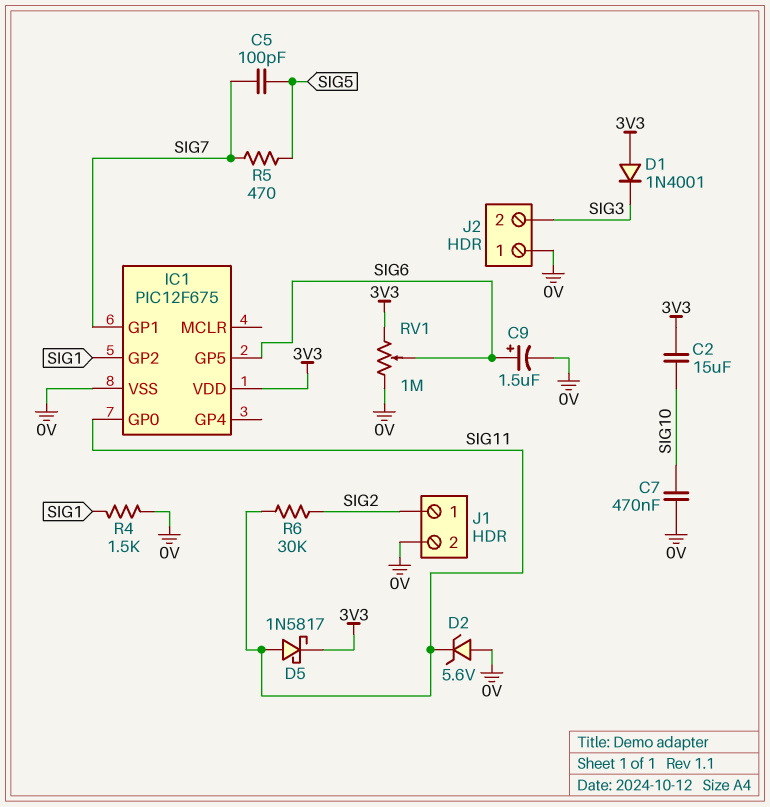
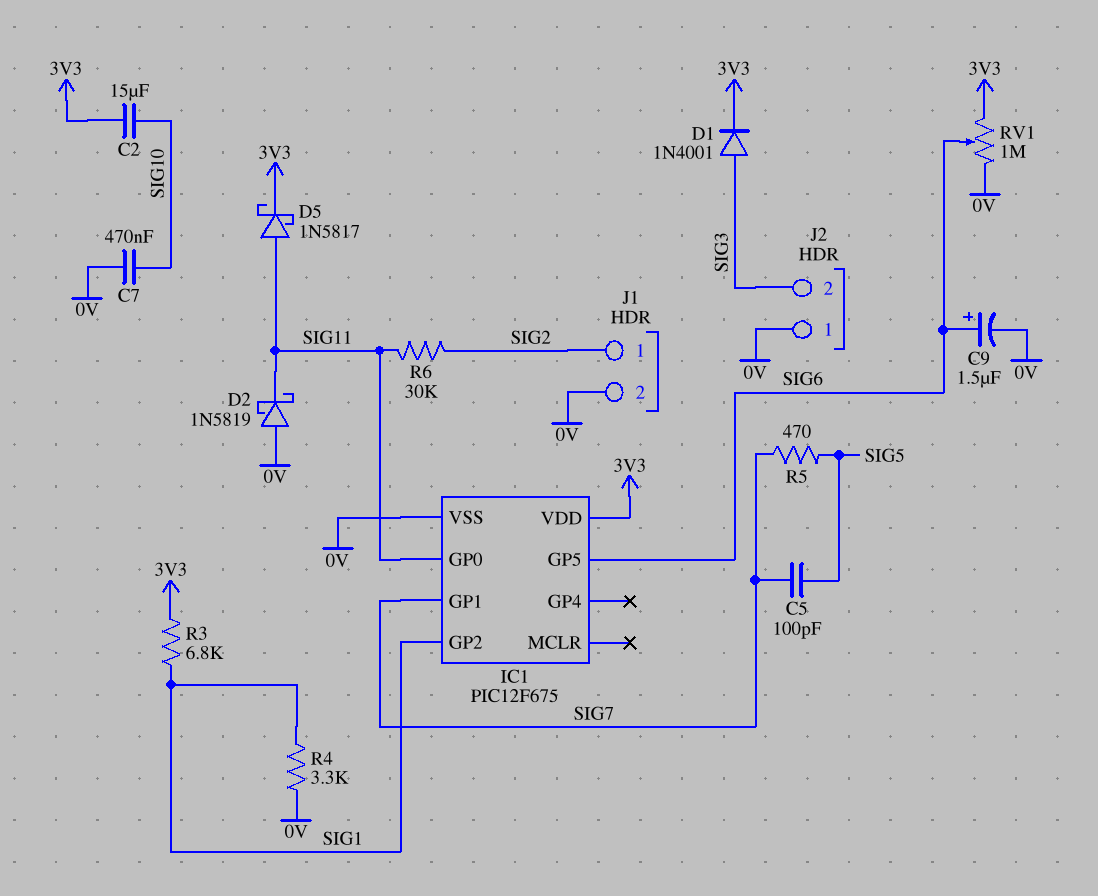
D1: diode 1N4001 (A 3V3, K SIG3) -> diode 1N4001 (A SIG3, K 3V3)
D2: zener 5.6V (A 0V, K SIG11) -> schottky 1N5819 (A 0V, K SIG11)
R3: none -> 6.8k (3V3, SIG1)
R4: 1.5k (0V, SIG1) -> 3.3k (0V, SIG1)

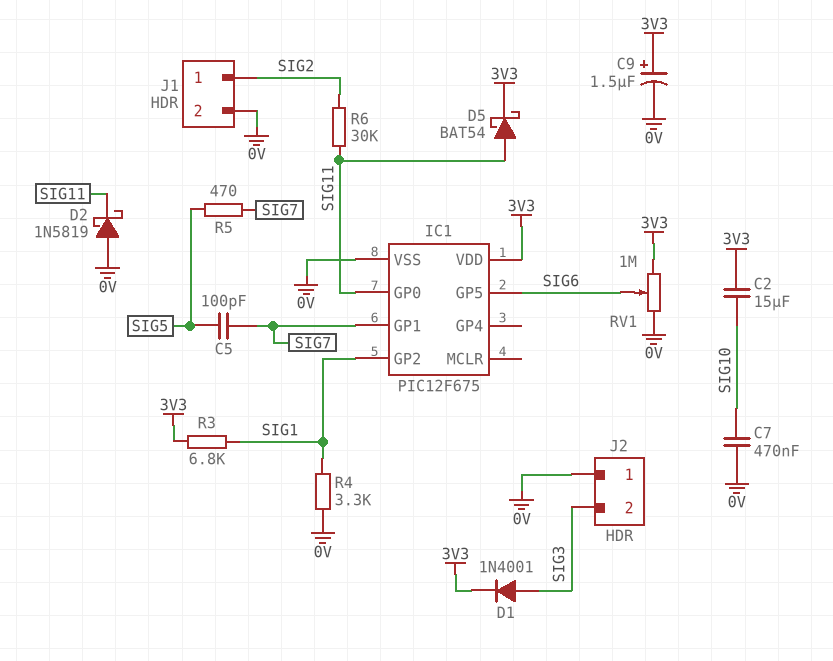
C9: 1.5uF (plus SIG6, minus 0V) -> 1.5uF (plus 3V3, minus 0V)
D5: schottky 1N5817 (A SIG11, K 3V3) -> schottky BAT54 (A SIG11, K 3V3)

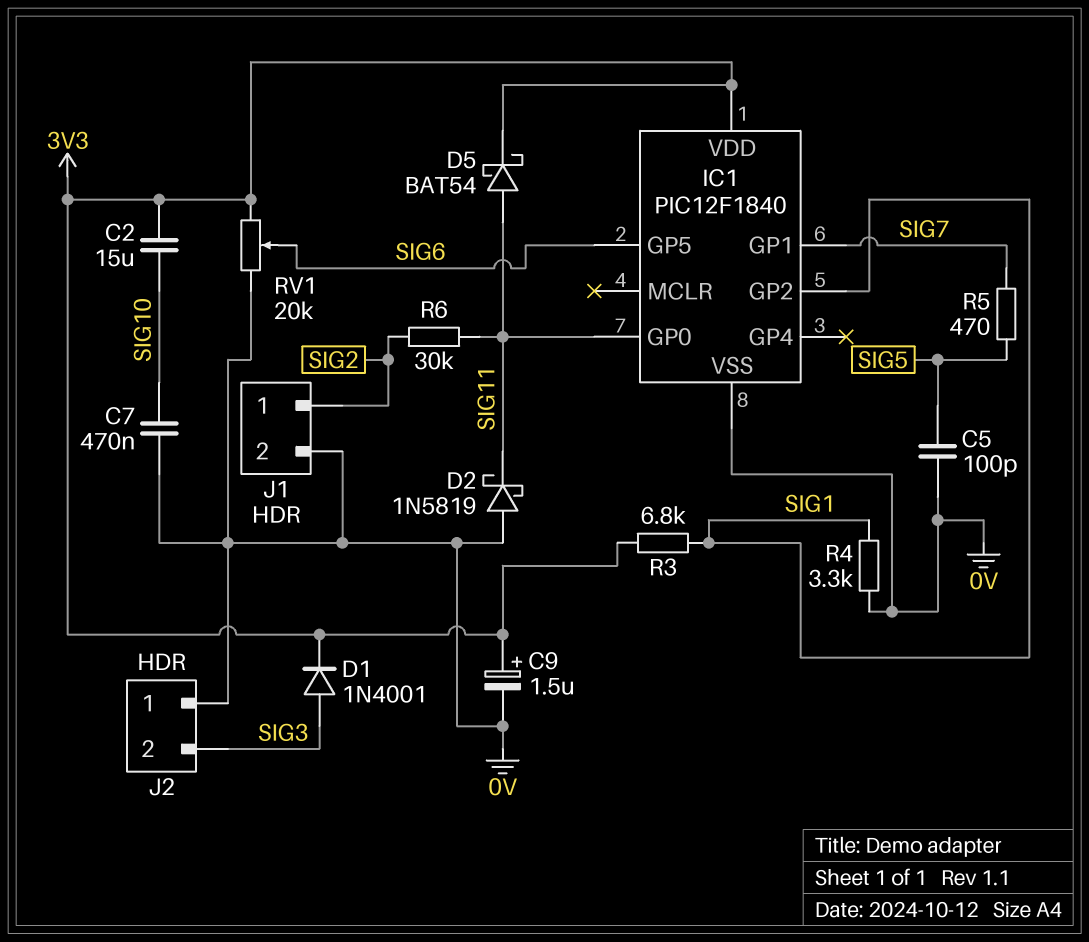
C5: 100pF (SIG5, SIG7) -> 100pF (0V, SIG5)
IC1: PIC12F675 -> PIC12F1840
RV1: 1M (0V, 3V3, wiper SIG6) -> 20k (0V, 3V3, wiper SIG6)

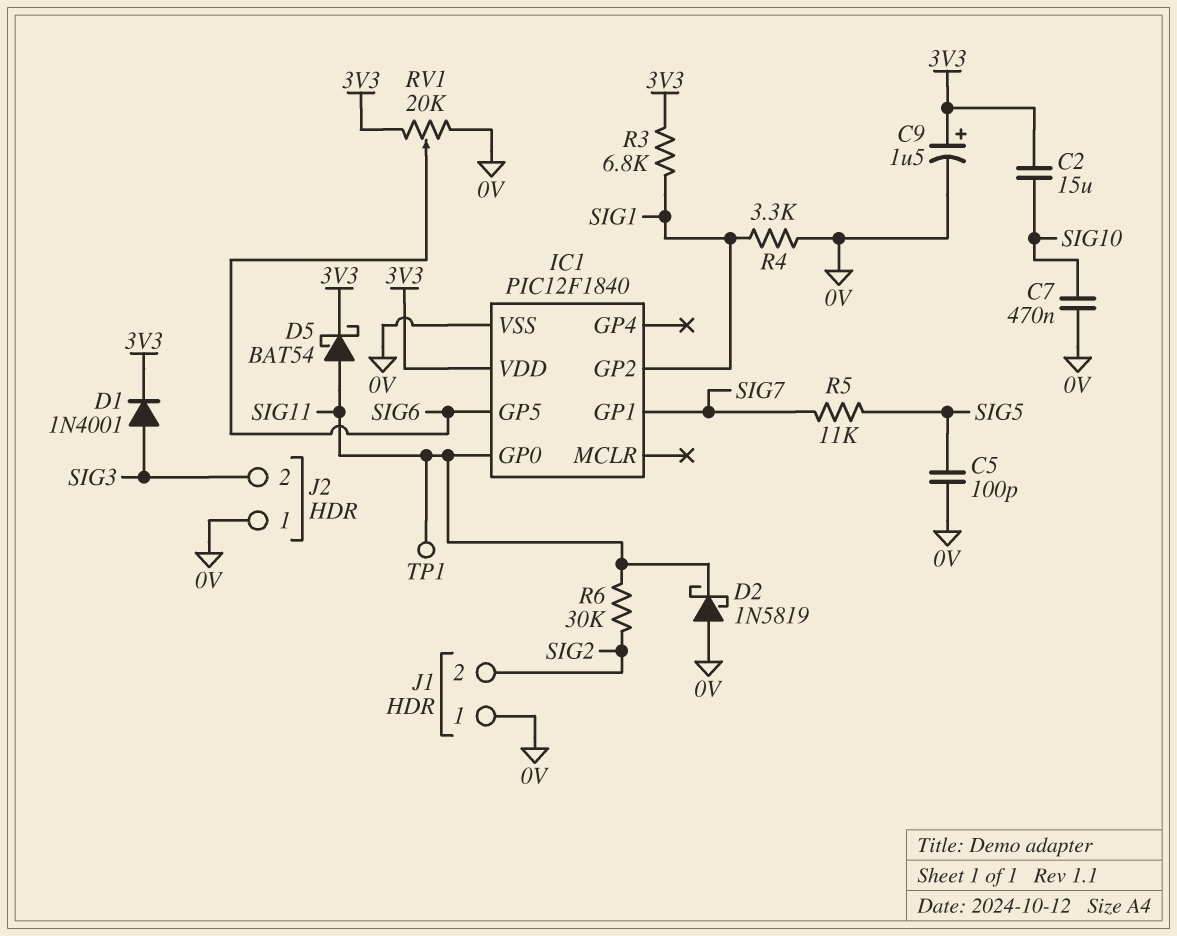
J1 pin 1: SIG2 -> 0V
J1 pin 2: 0V -> SIG2
R5: 470 (SIG5, SIG7) -> 11k (SIG5, SIG7)
TP1: none -> test point (SIG11)

